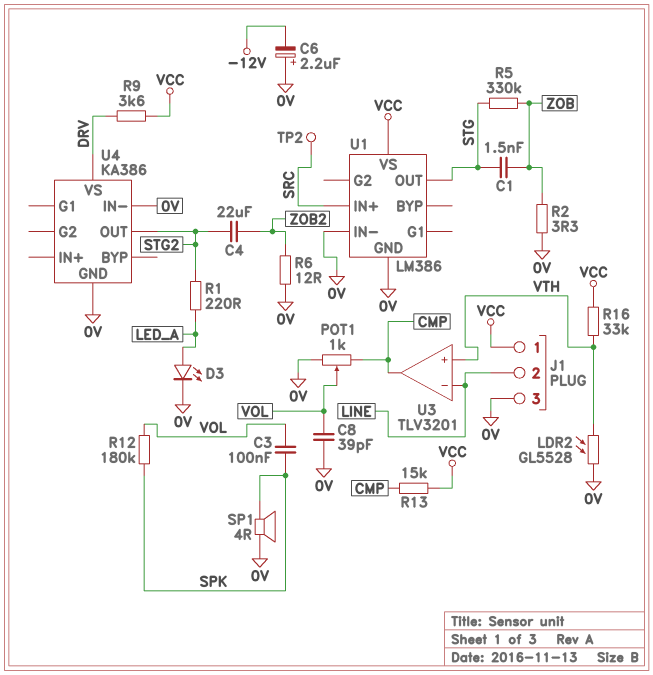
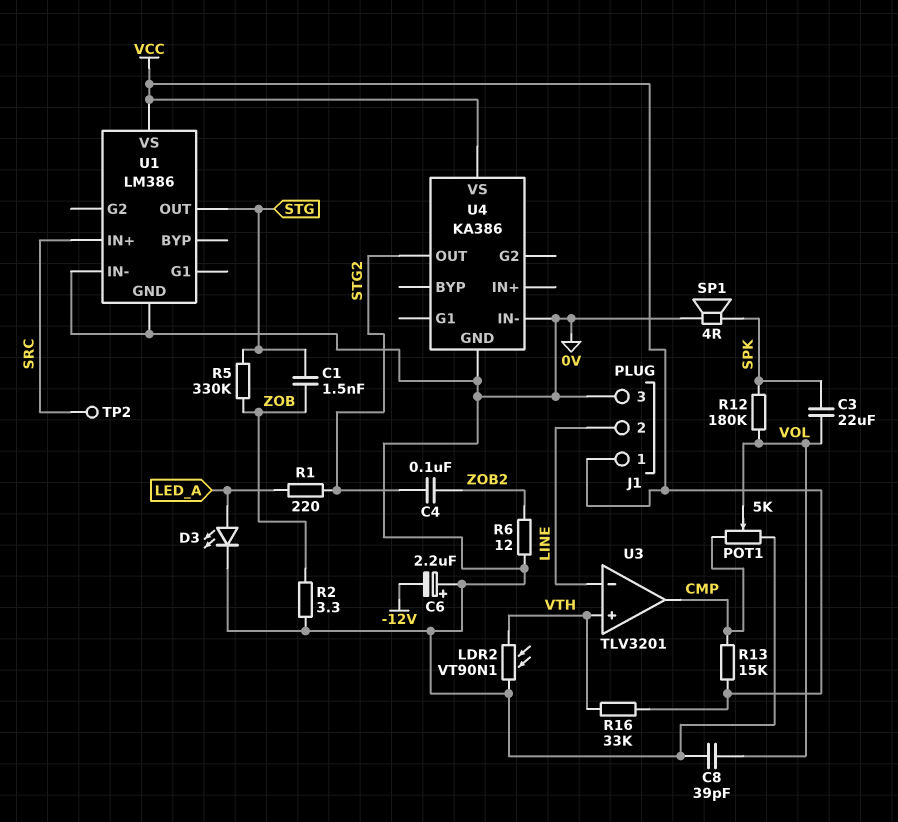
C3: 100nF (SPK, VOL) -> 22uF (SPK, VOL)
C4: 22uF (STG2, ZOB2) -> 100nF (STG2, ZOB2)
LDR2: GL5528 (0V, VTH) -> VT90N1 (0V, VTH)
POT1: 1k (0V, CMP, wiper VOL) -> 5k (0V, CMP, wiper VOL)
R9: 3.6k (DRV, VCC) -> none
U4 pin VS: DRV -> VCC

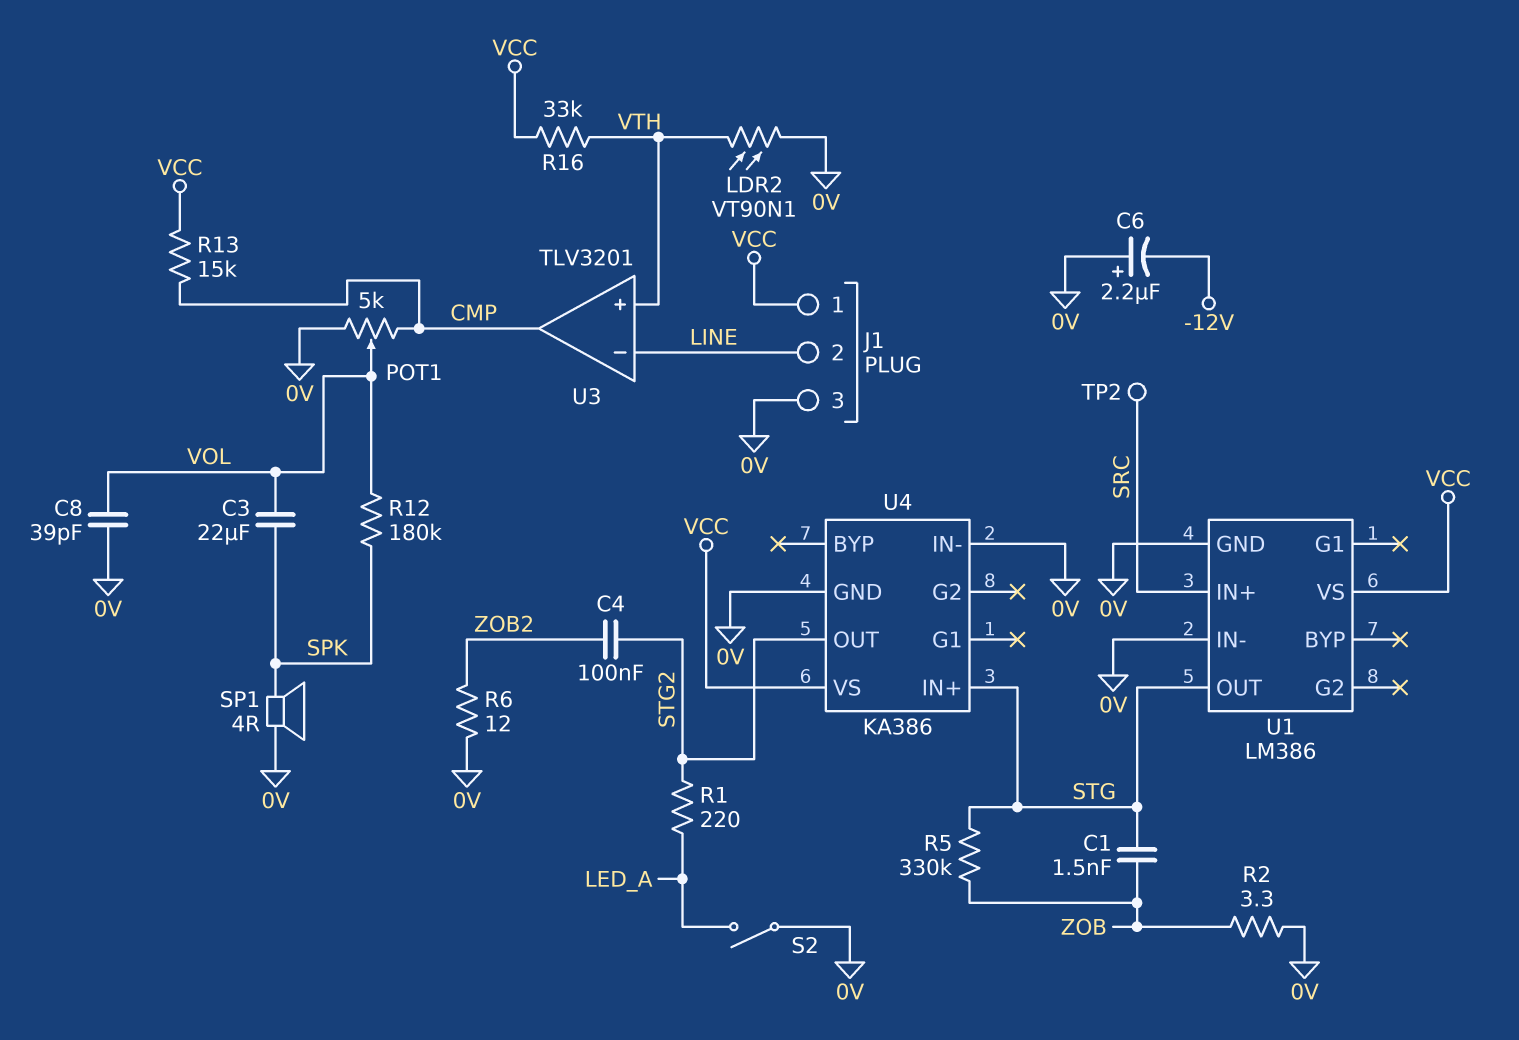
D3: LED (A LED_A, K 0V) -> none
S2: none -> switch (0V, LED_A)
U4 pin IN+: none -> STG

